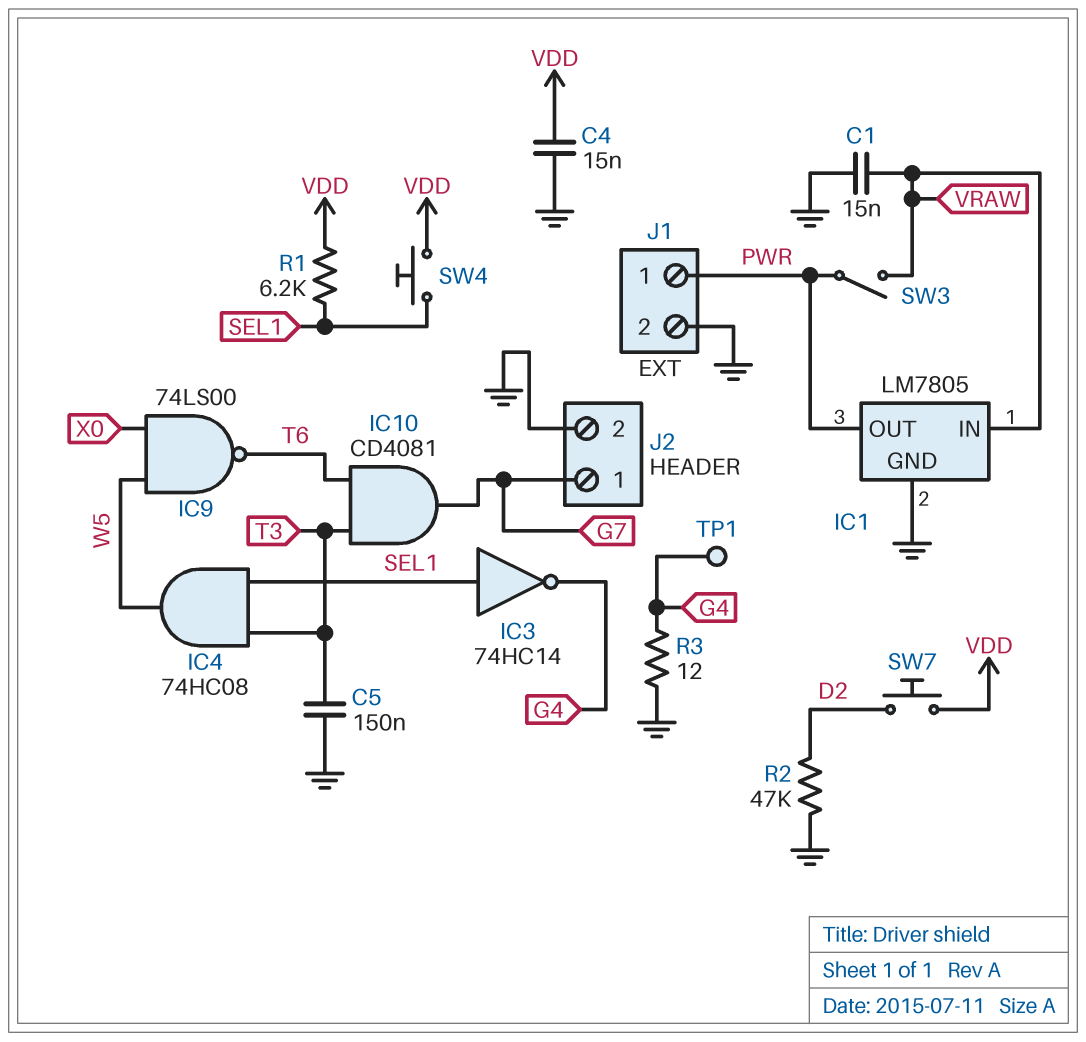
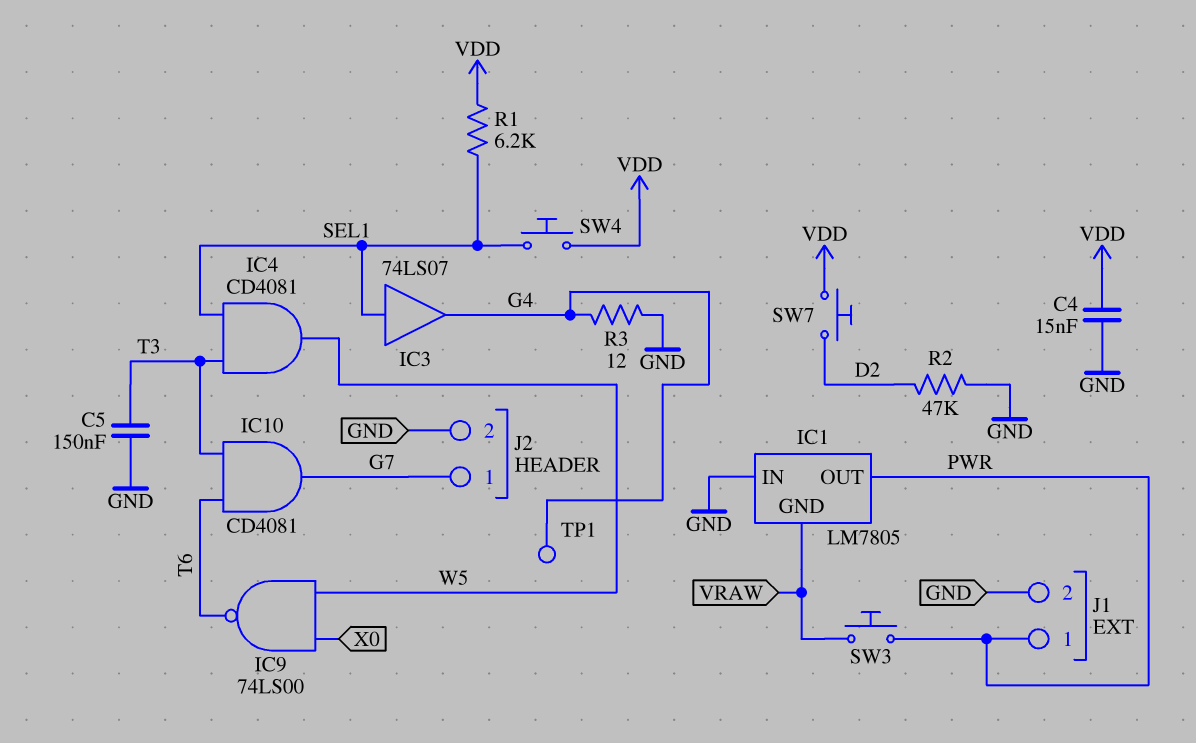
C1: 15nF (GND, VRAW) -> none
IC1 pin GND: GND -> VRAW
IC1 pin IN: VRAW -> GND
IC3: NOT 74HC14 (in SEL1, out G4) -> buffer 74LS07 (in SEL1, out G4)
IC4: AND 74HC08 (in SEL1, in T3, out W5) -> AND CD4081 (in SEL1, in T3, out W5)
SW3: switch (PWR, VRAW) -> button (PWR, VRAW)

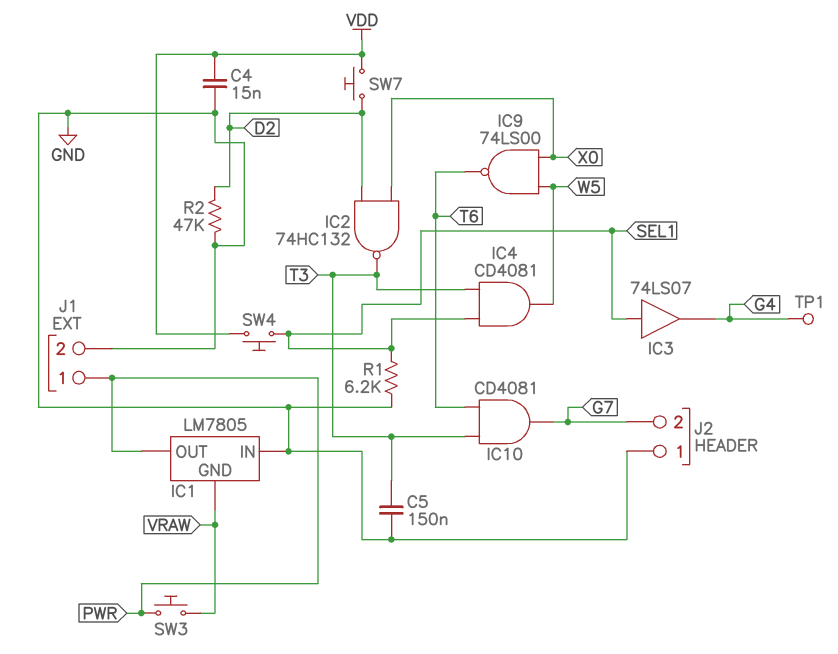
IC2: none -> NAND 74HC132 (in D2, in X0, out T3)
J2 pin 1: G7 -> GND
J2 pin 2: GND -> G7
R1: 6.2k (SEL1, VDD) -> 6.2k (GND, SEL1)
R3: 12 (G4, GND) -> none

